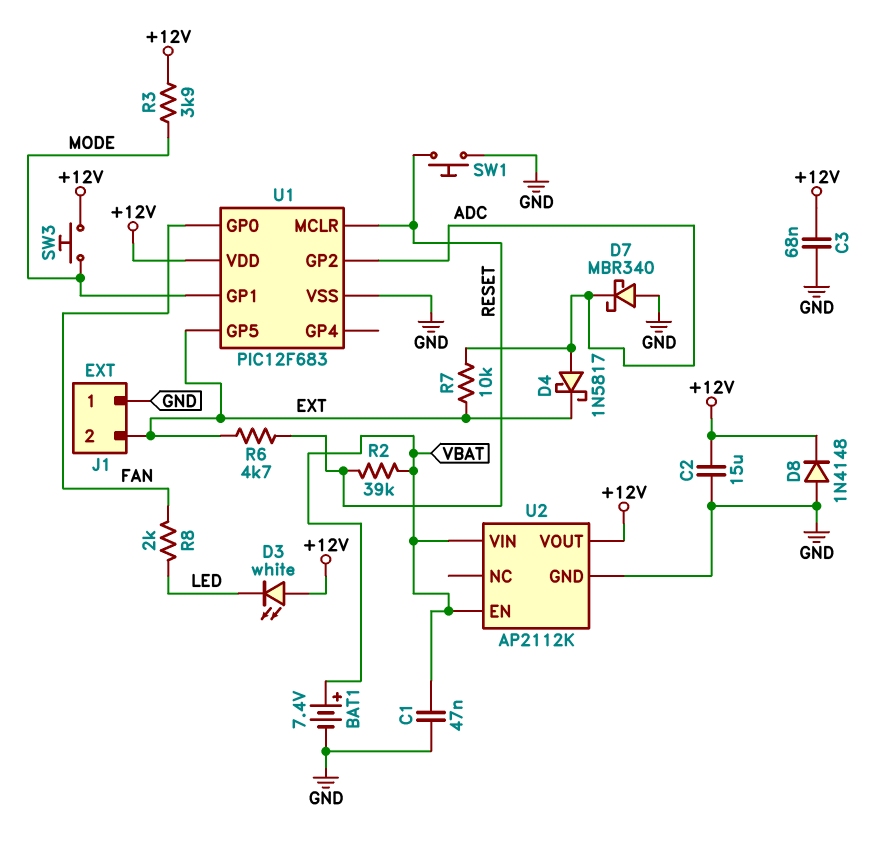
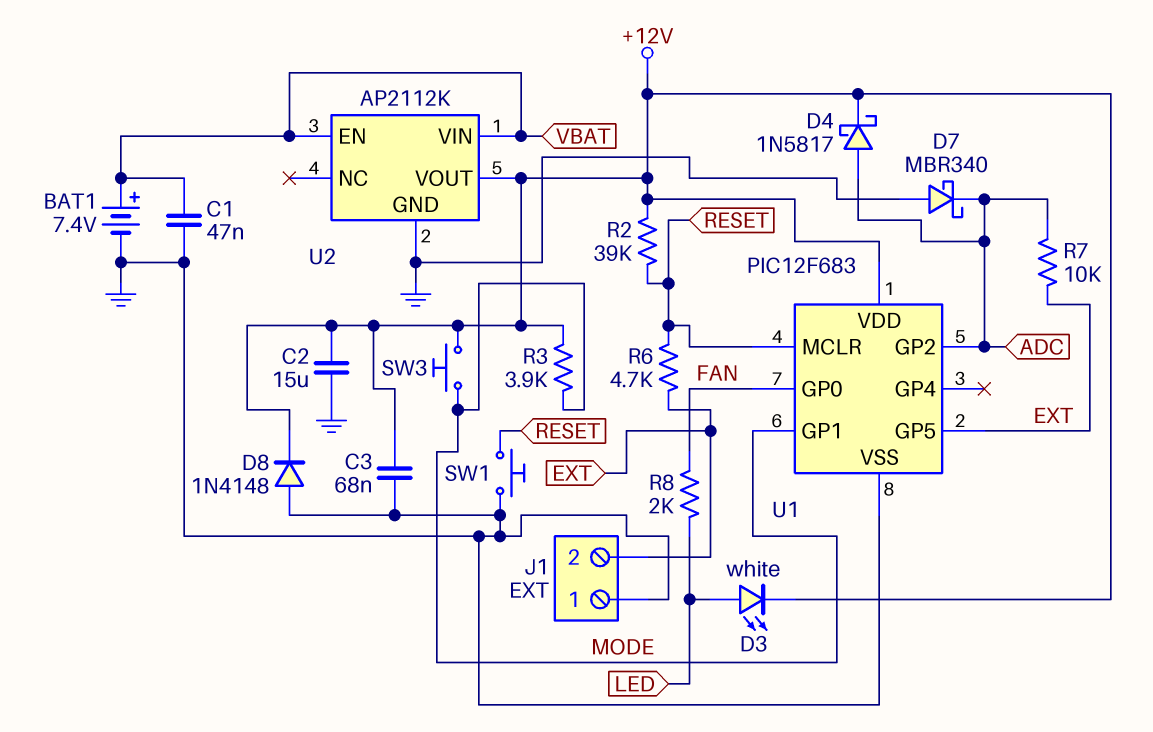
D3: LED white (A +12V, K LED) -> LED white (A LED, K +12V)
D4: schottky 1N5817 (A ADC, K EXT) -> schottky 1N5817 (A ADC, K +12V)
R2: 39k (RESET, VBAT) -> 39k (+12V, RESET)

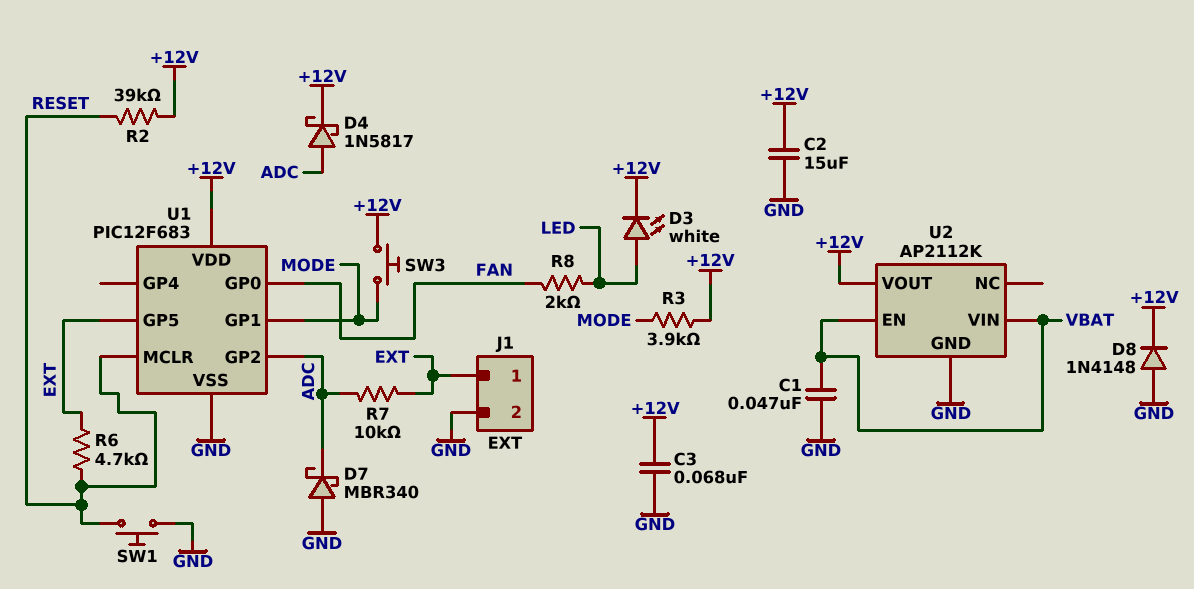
BAT1: 7.4V (plus VBAT, minus GND) -> none
J1 pin 1: GND -> EXT
J1 pin 2: EXT -> GND

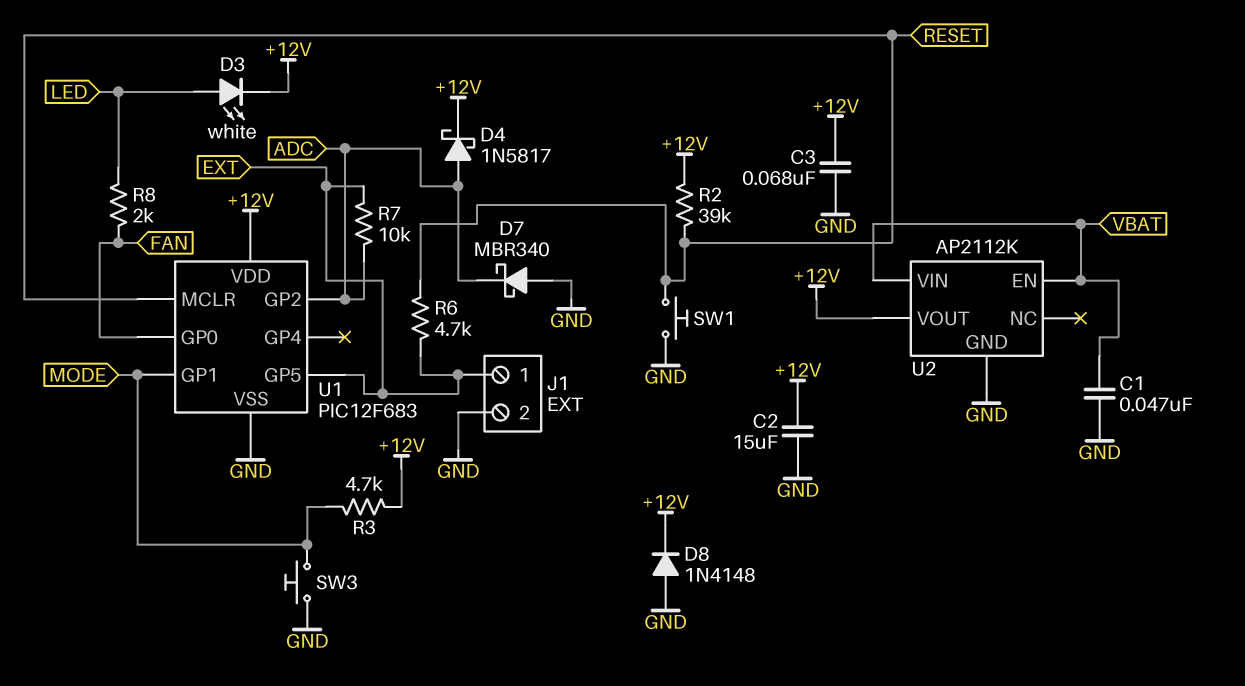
R3: 3.9k (+12V, MODE) -> 4.7k (+12V, MODE)
SW3: button (+12V, MODE) -> button (GND, MODE)

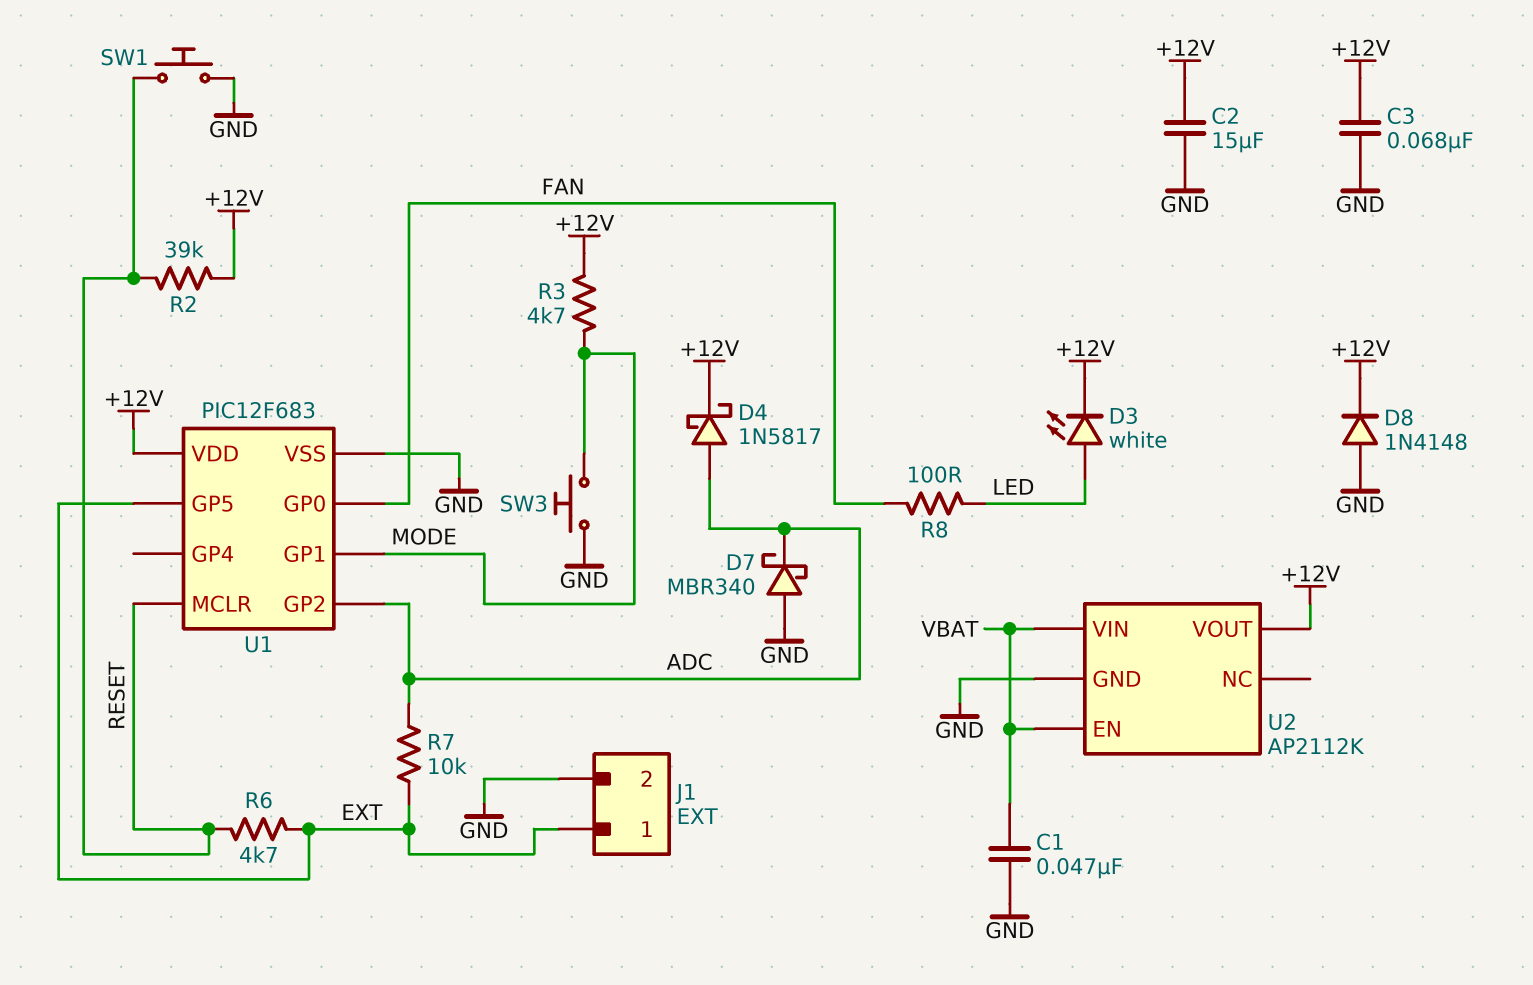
R8: 2k (FAN, LED) -> 100 (FAN, LED)

